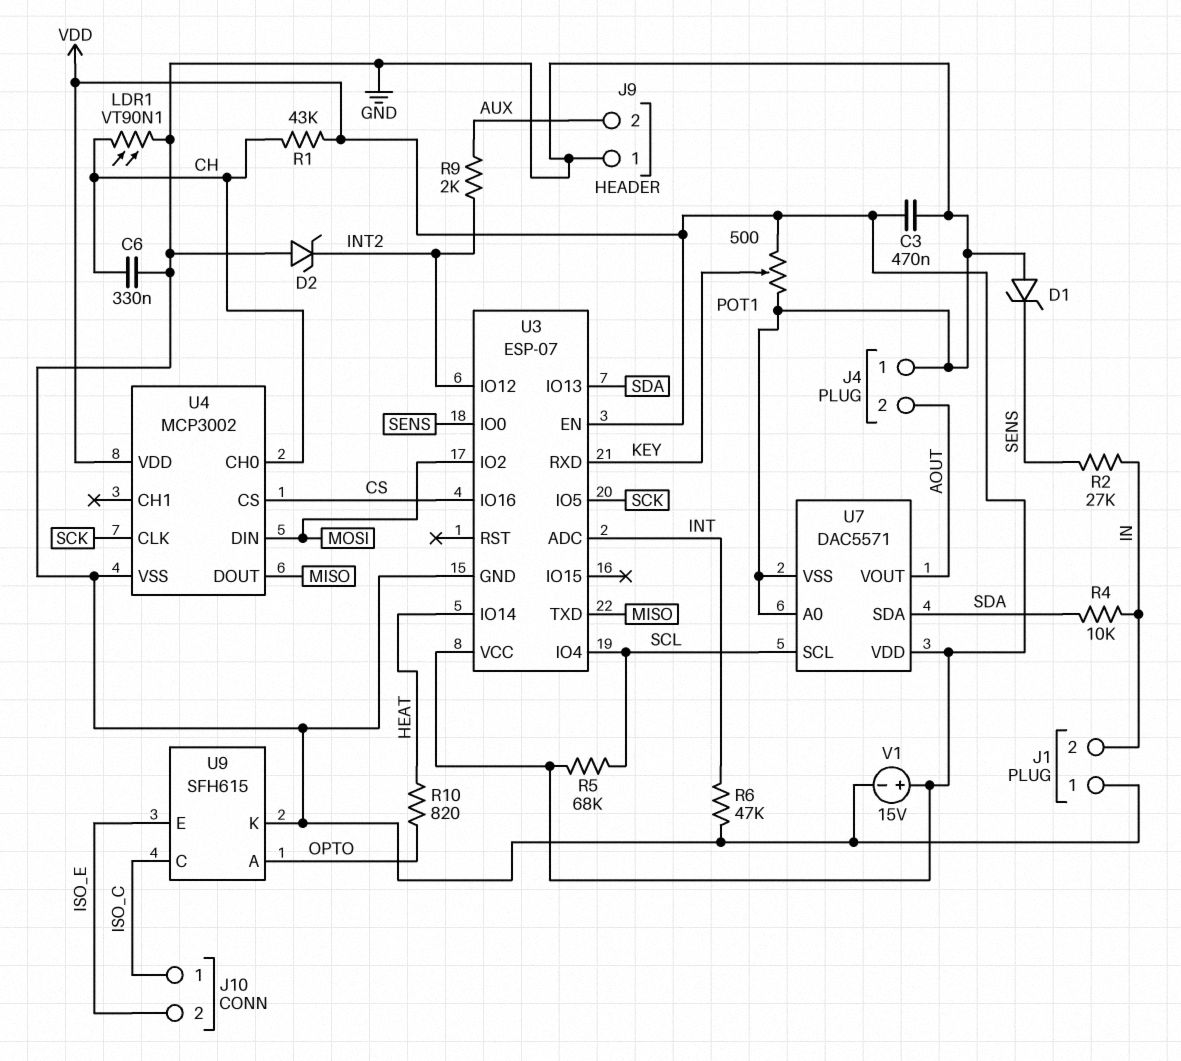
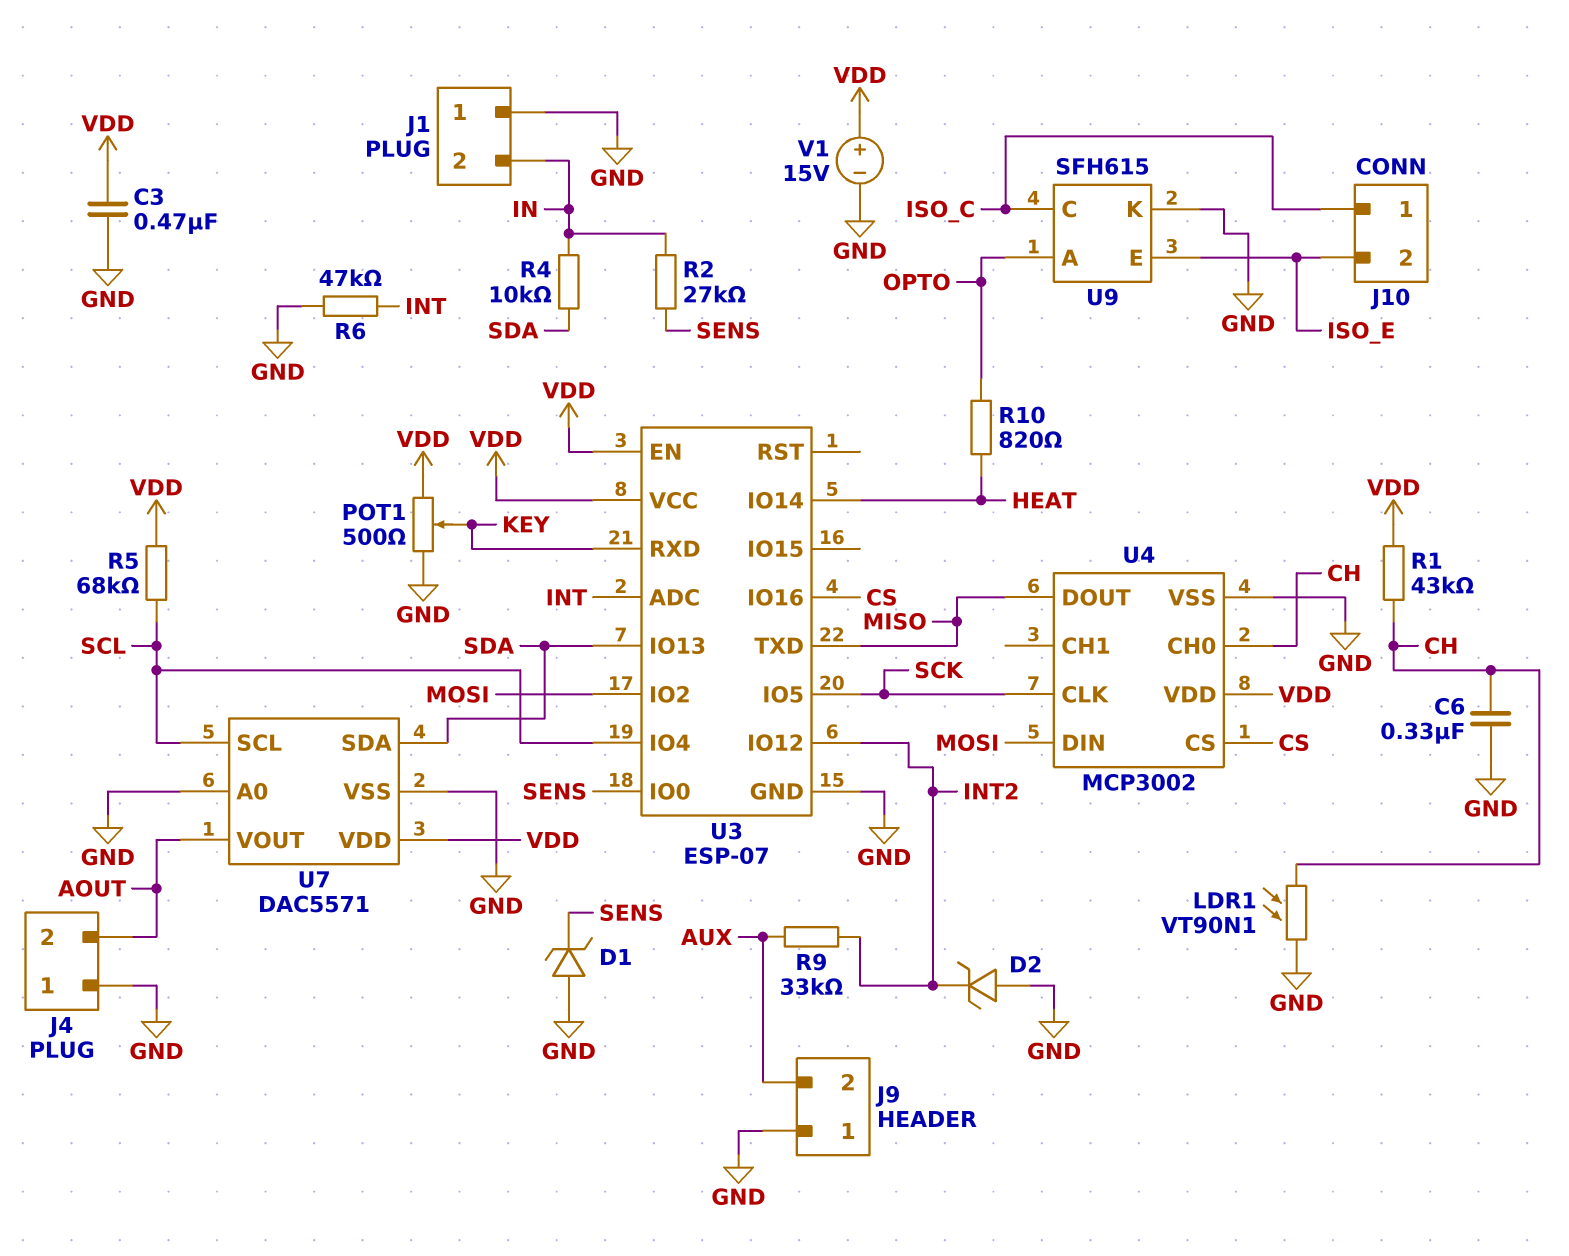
R9: 2k (AUX, INT2) -> 33k (AUX, INT2)

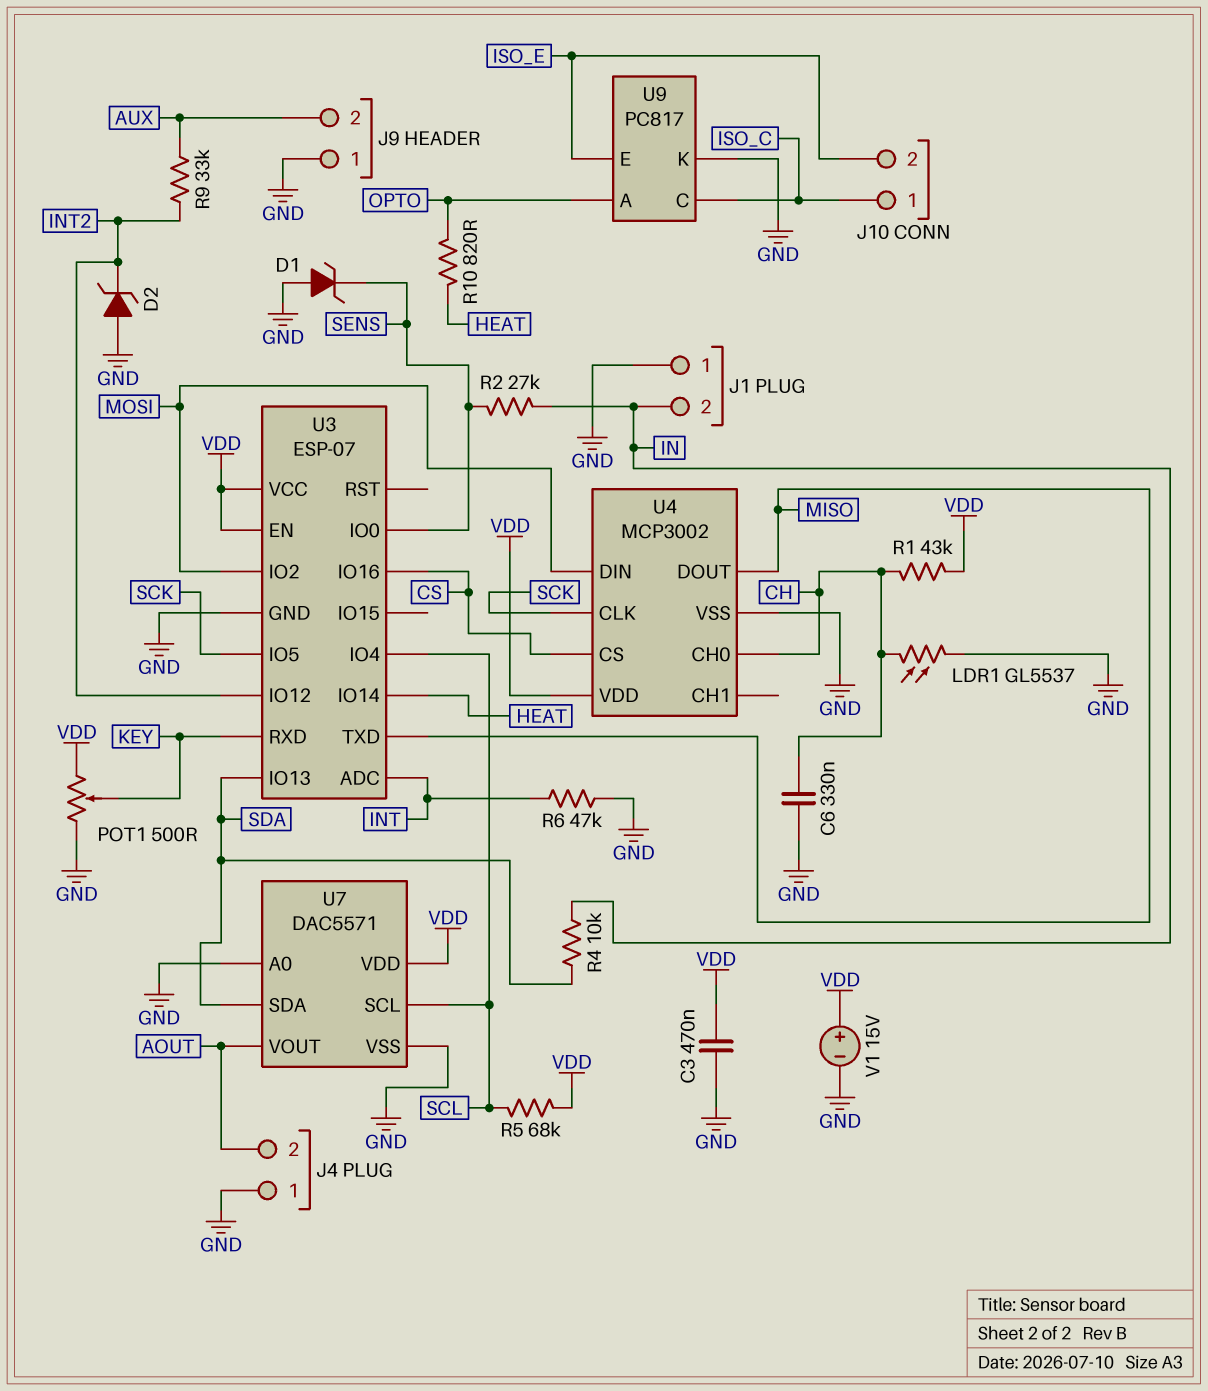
LDR1: VT90N1 (CH, GND) -> GL5537 (CH, GND)
U9: SFH615 -> PC817

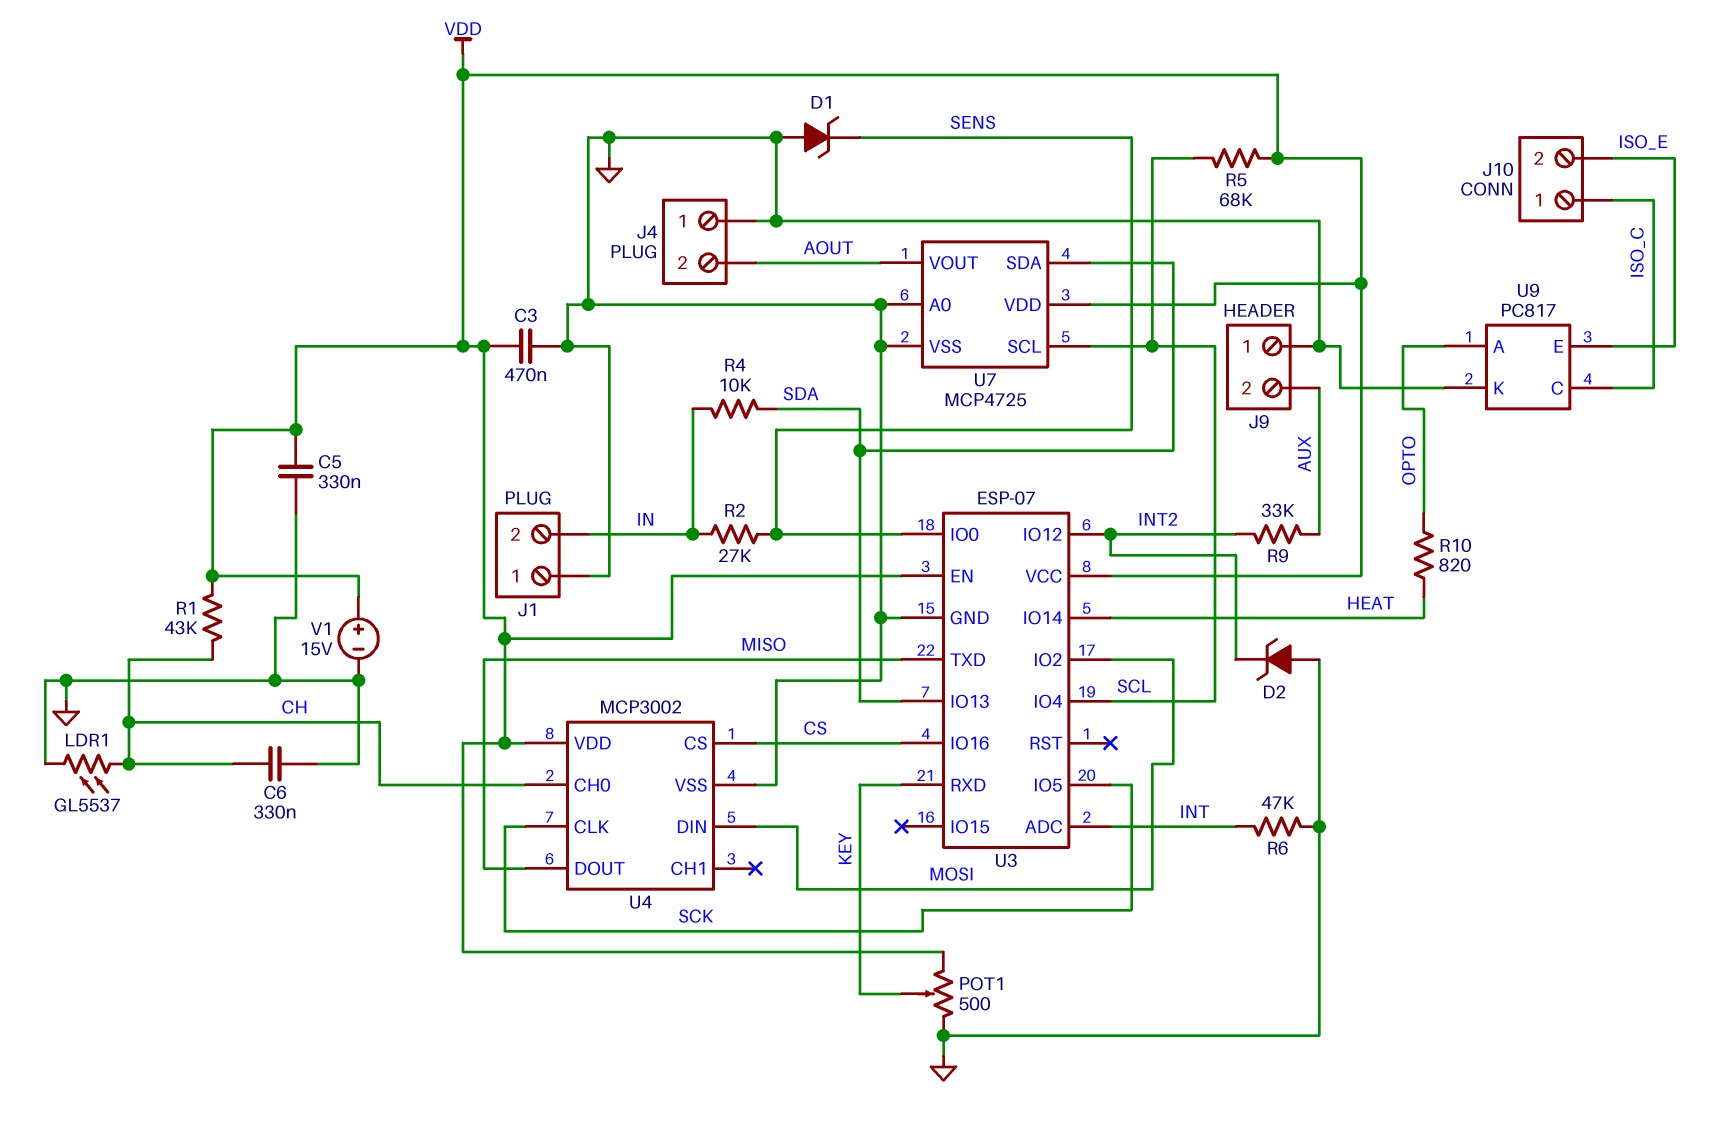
C5: none -> 330nF (GND, VDD)
U7: DAC5571 -> MCP4725

